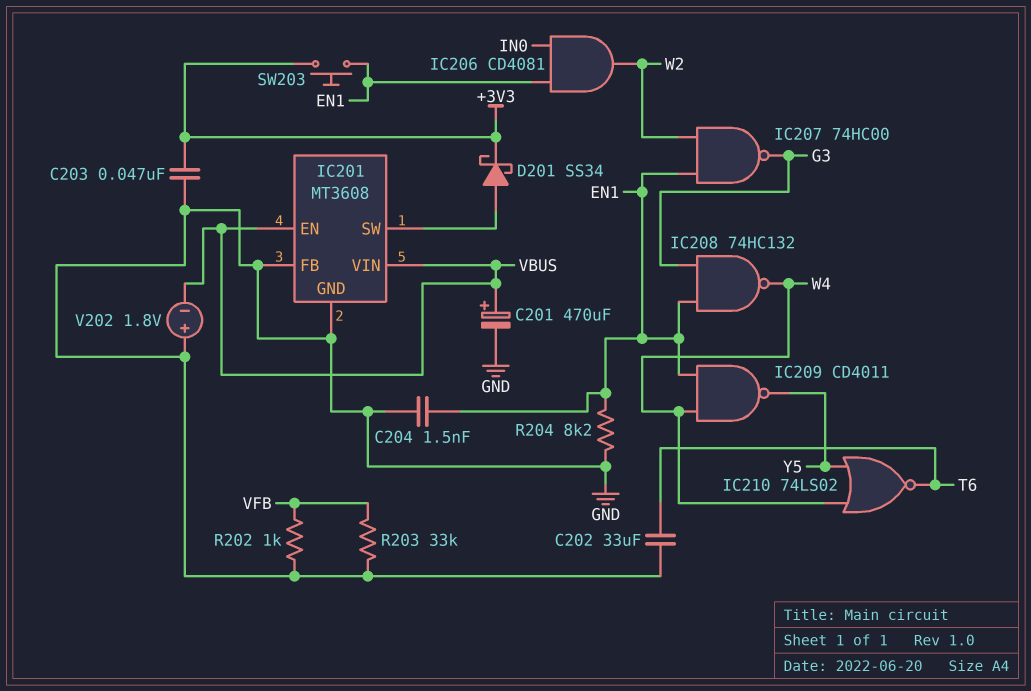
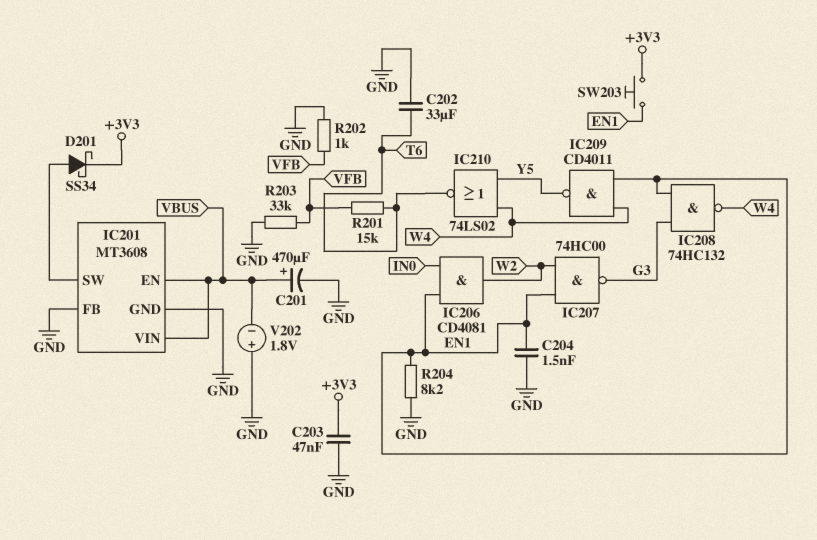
R201: none -> 15k (T6, VFB)

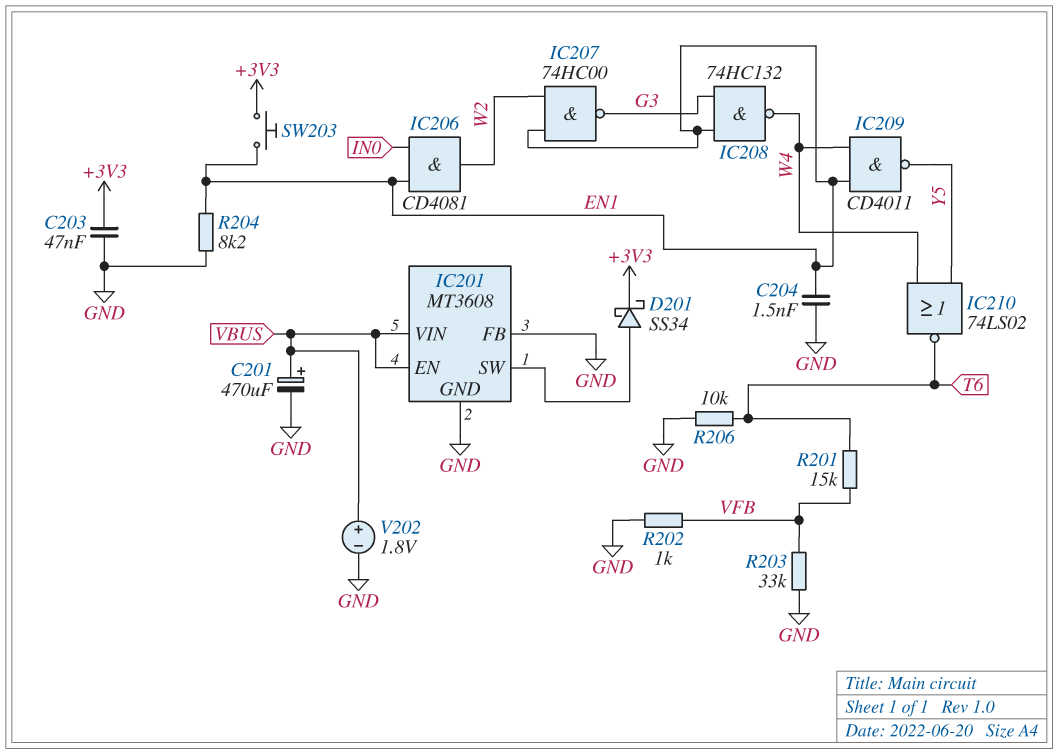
C202: 33uF (GND, T6) -> none
R206: none -> 10k (GND, T6)
V202: 1.8V (plus GND, minus VBUS) -> 1.8V (plus VBUS, minus GND)

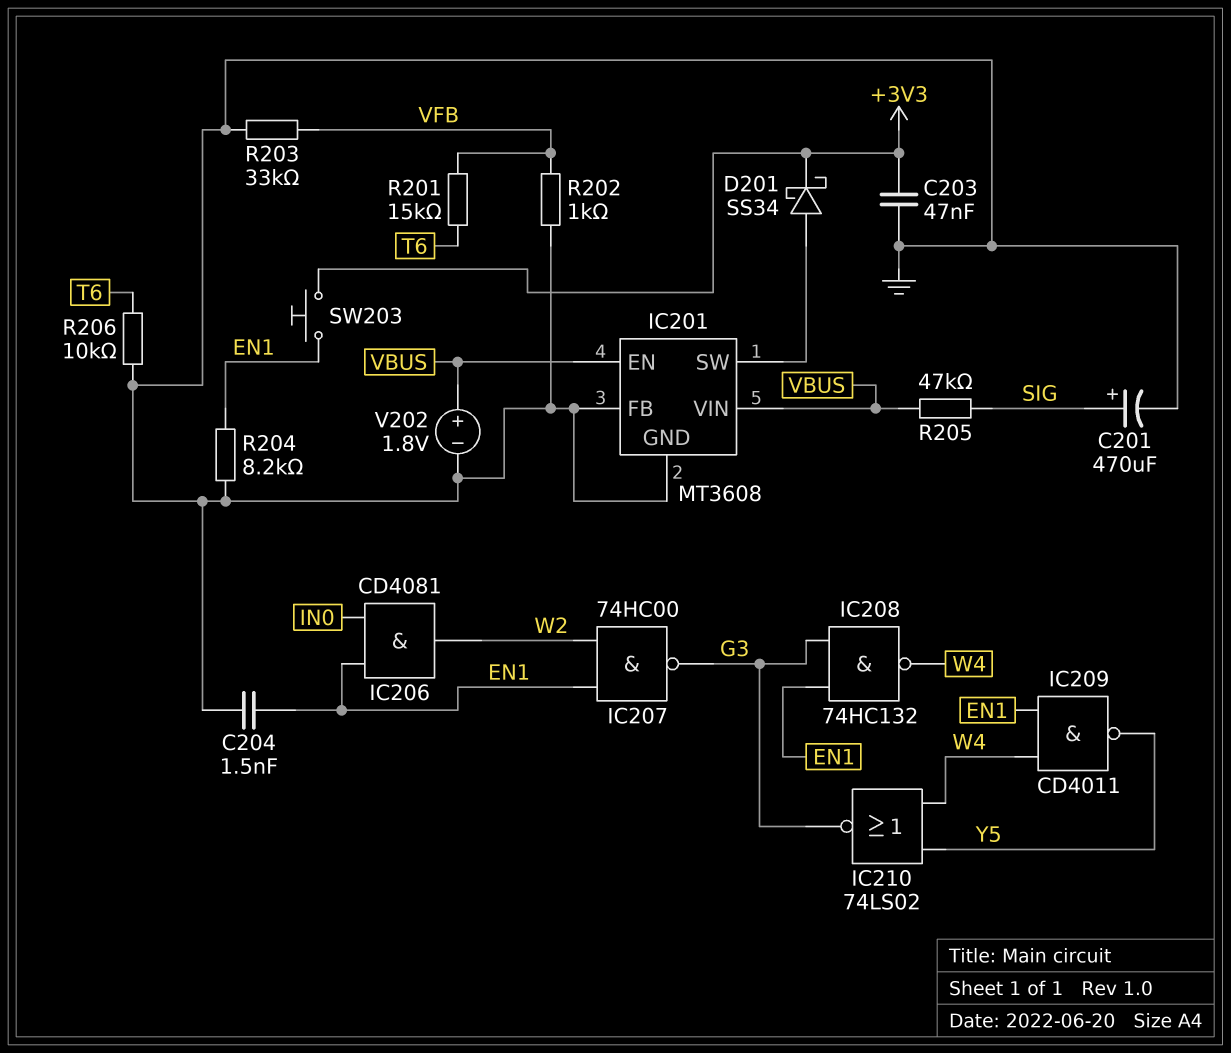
C201: 470uF (plus VBUS, minus GND) -> 470uF (plus SIG, minus GND)
IC210: NOR 74LS02 (in W4, in Y5, out T6) -> NOR 74LS02 (in W4, in Y5, out G3)
R205: none -> 47k (SIG, VBUS)

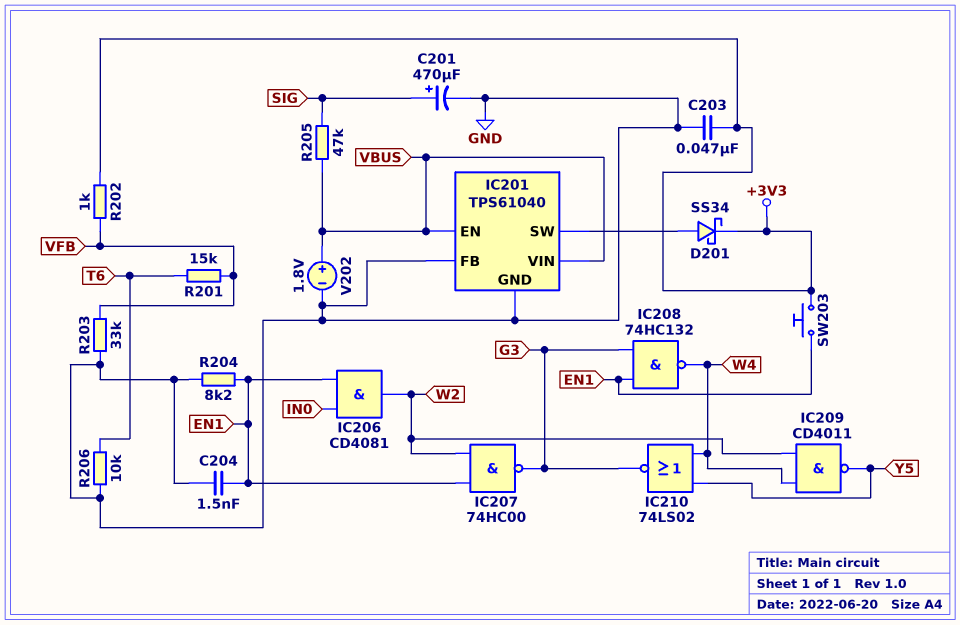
IC201: MT3608 -> TPS61040
IC209: NAND CD4011 (in EN1, in W4, out Y5) -> NAND CD4011 (in W2, in W4, out Y5)
R202: 1k (GND, VFB) -> 1k (+3V3, VFB)

